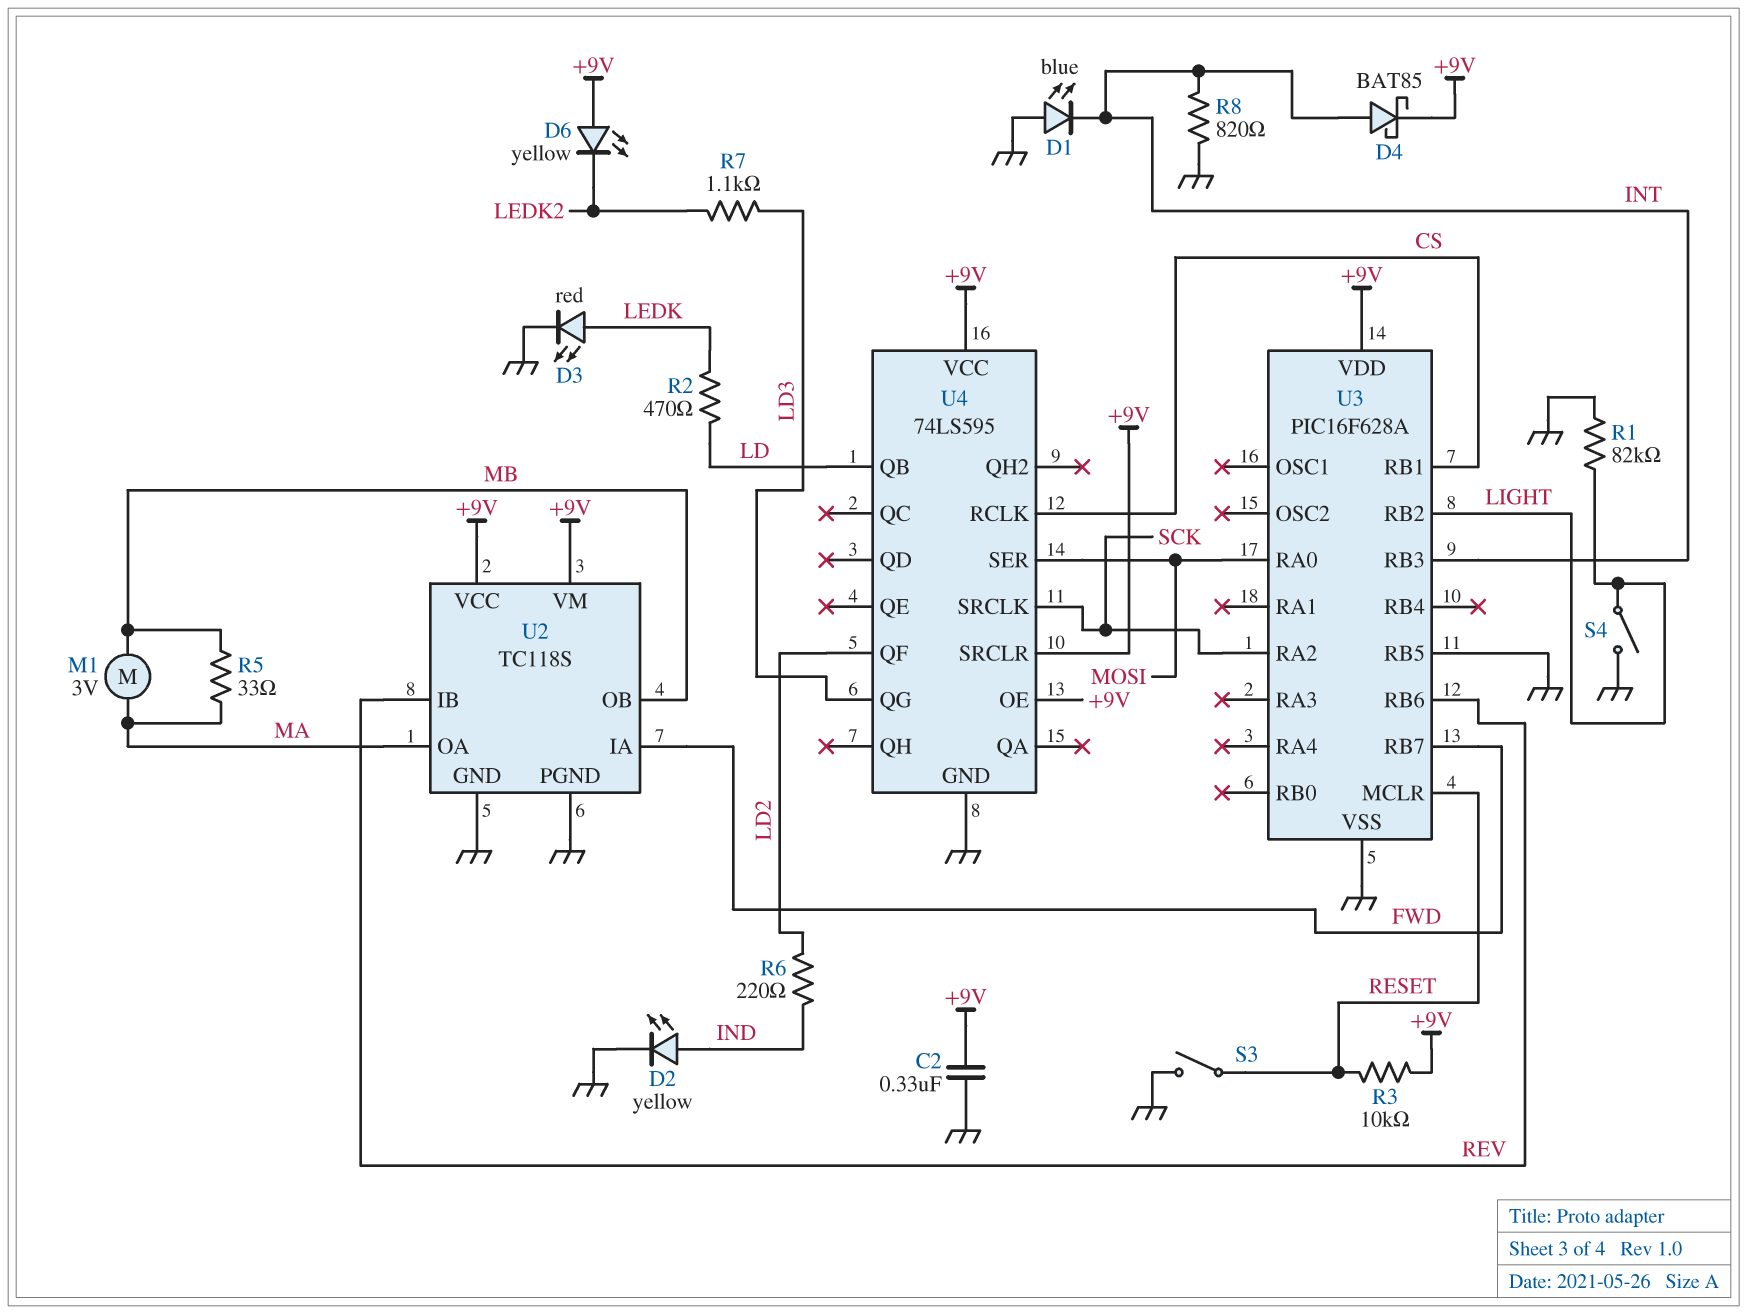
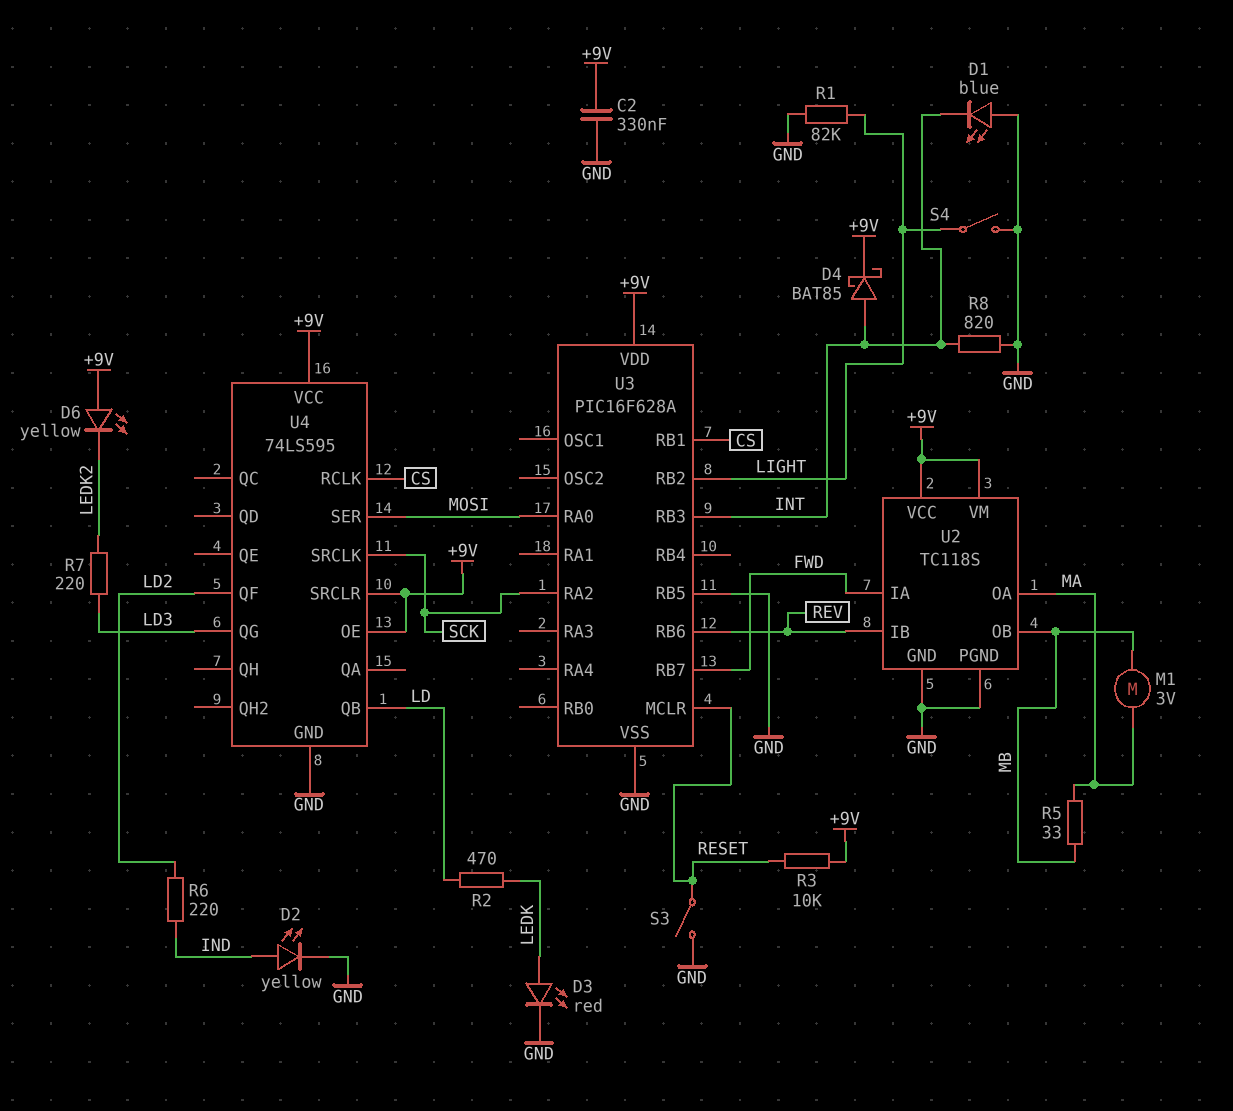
R7: 1.1k (LD3, LEDK2) -> 220 (LD3, LEDK2)

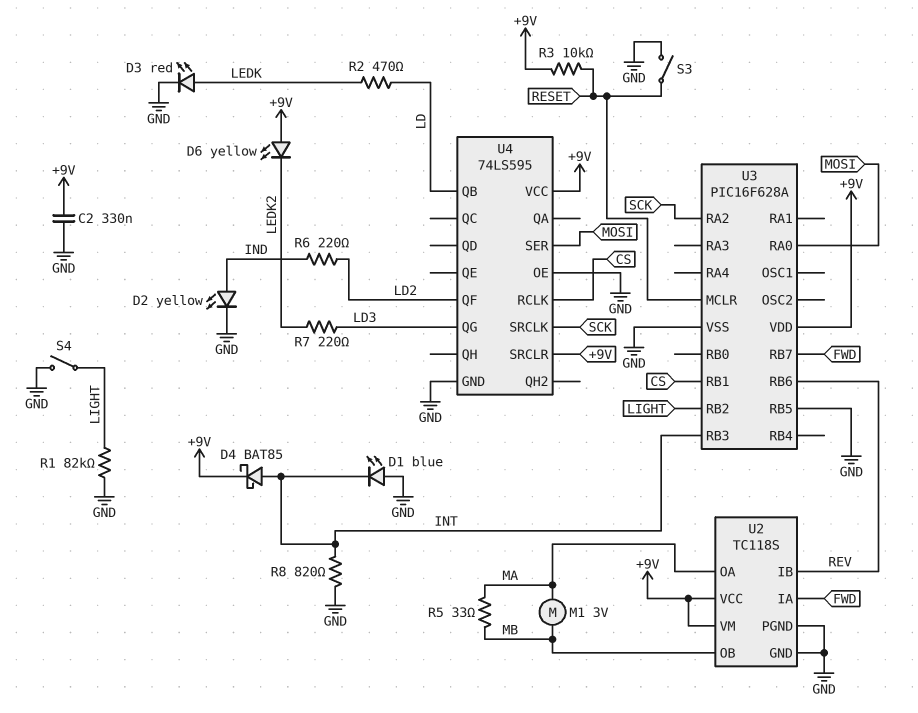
U4 pin OE: +9V -> GND

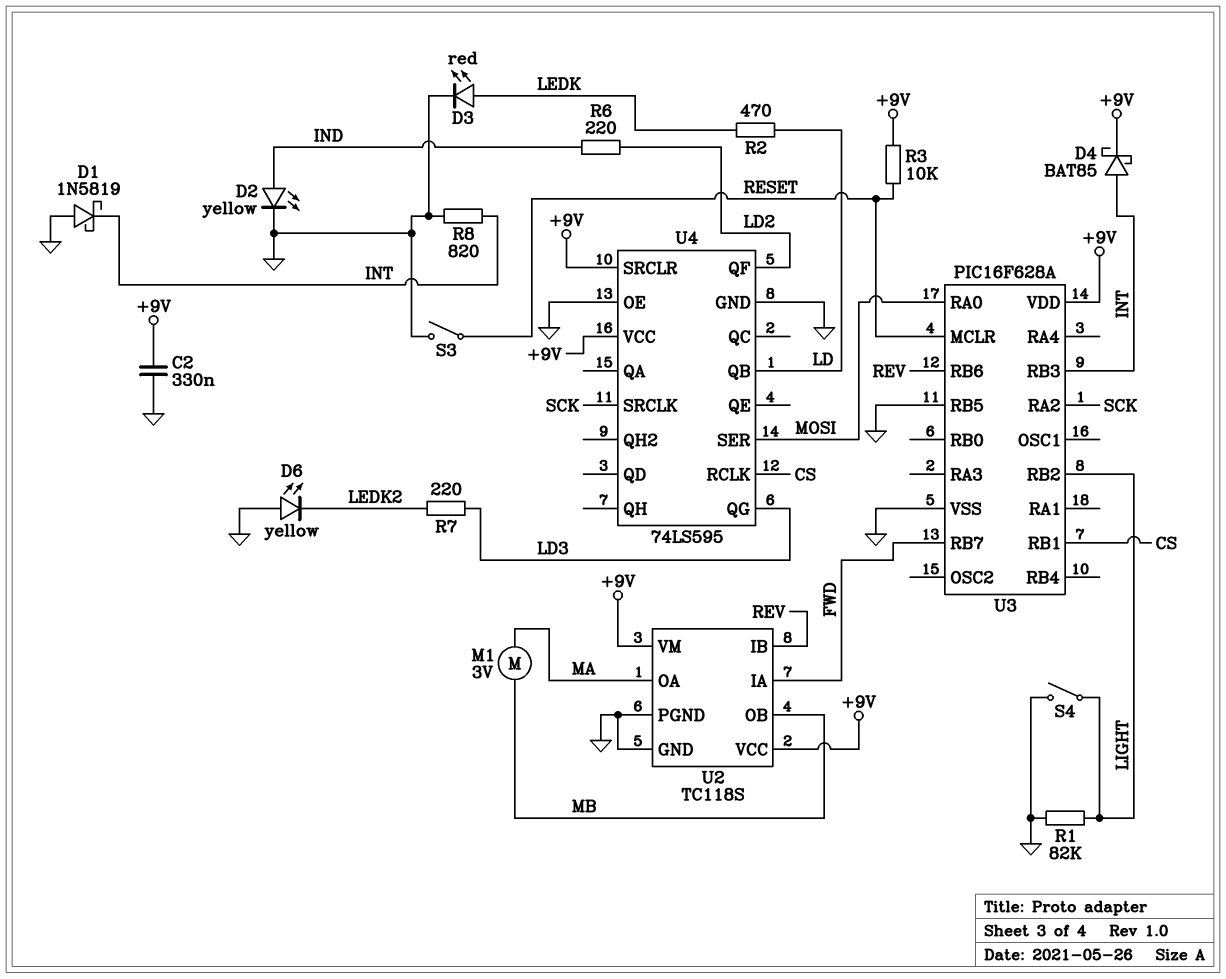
D1: LED blue (A GND, K INT) -> schottky 1N5819 (A GND, K INT)
D6: LED yellow (A +9V, K LEDK2) -> LED yellow (A GND, K LEDK2)
R5: 33 (MA, MB) -> none

